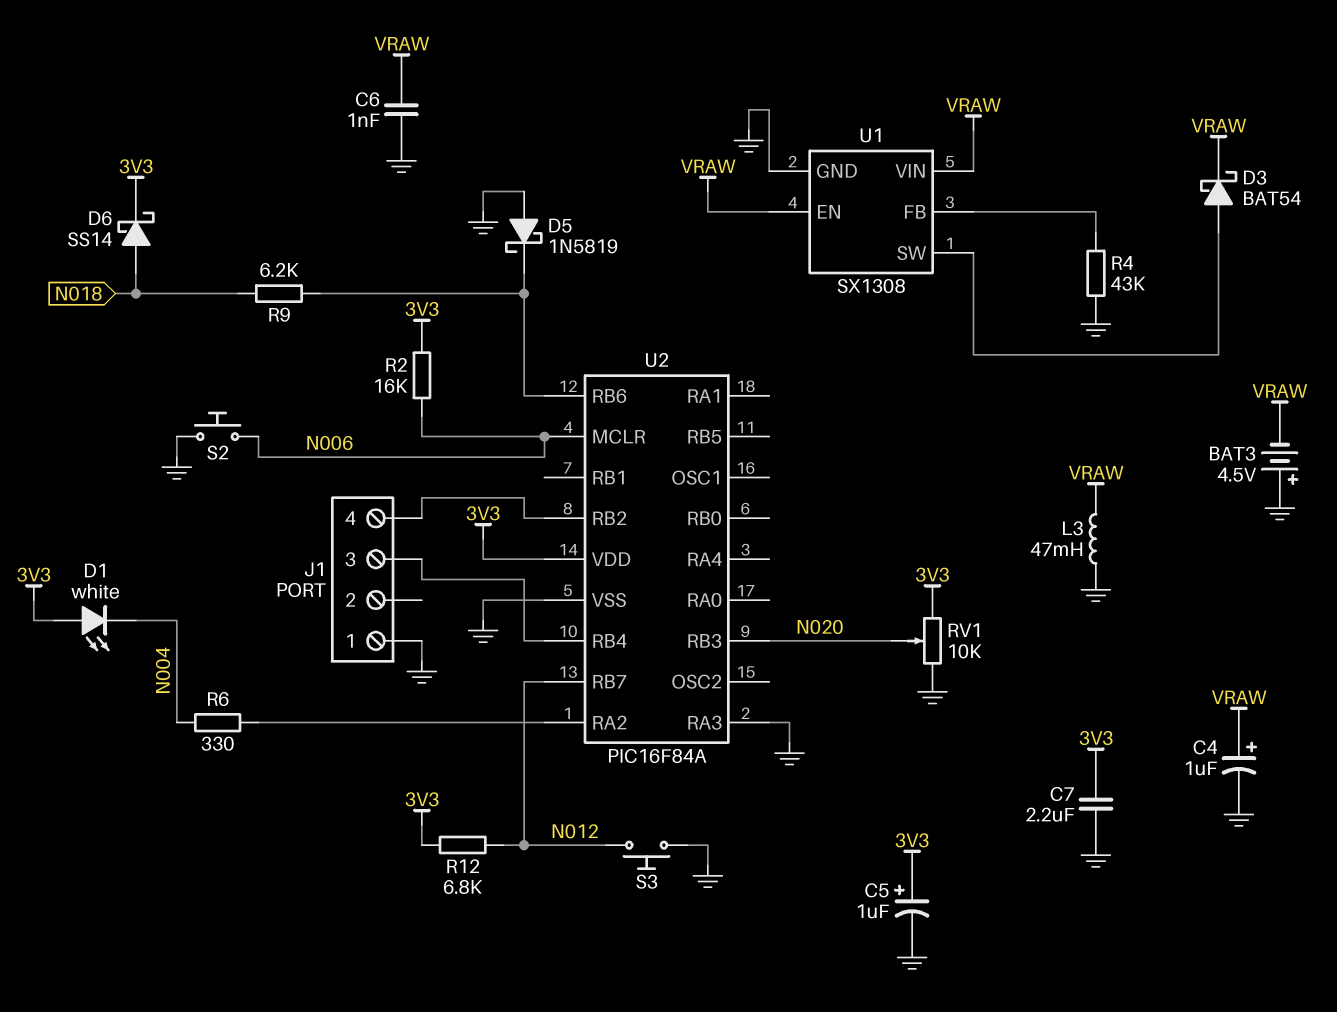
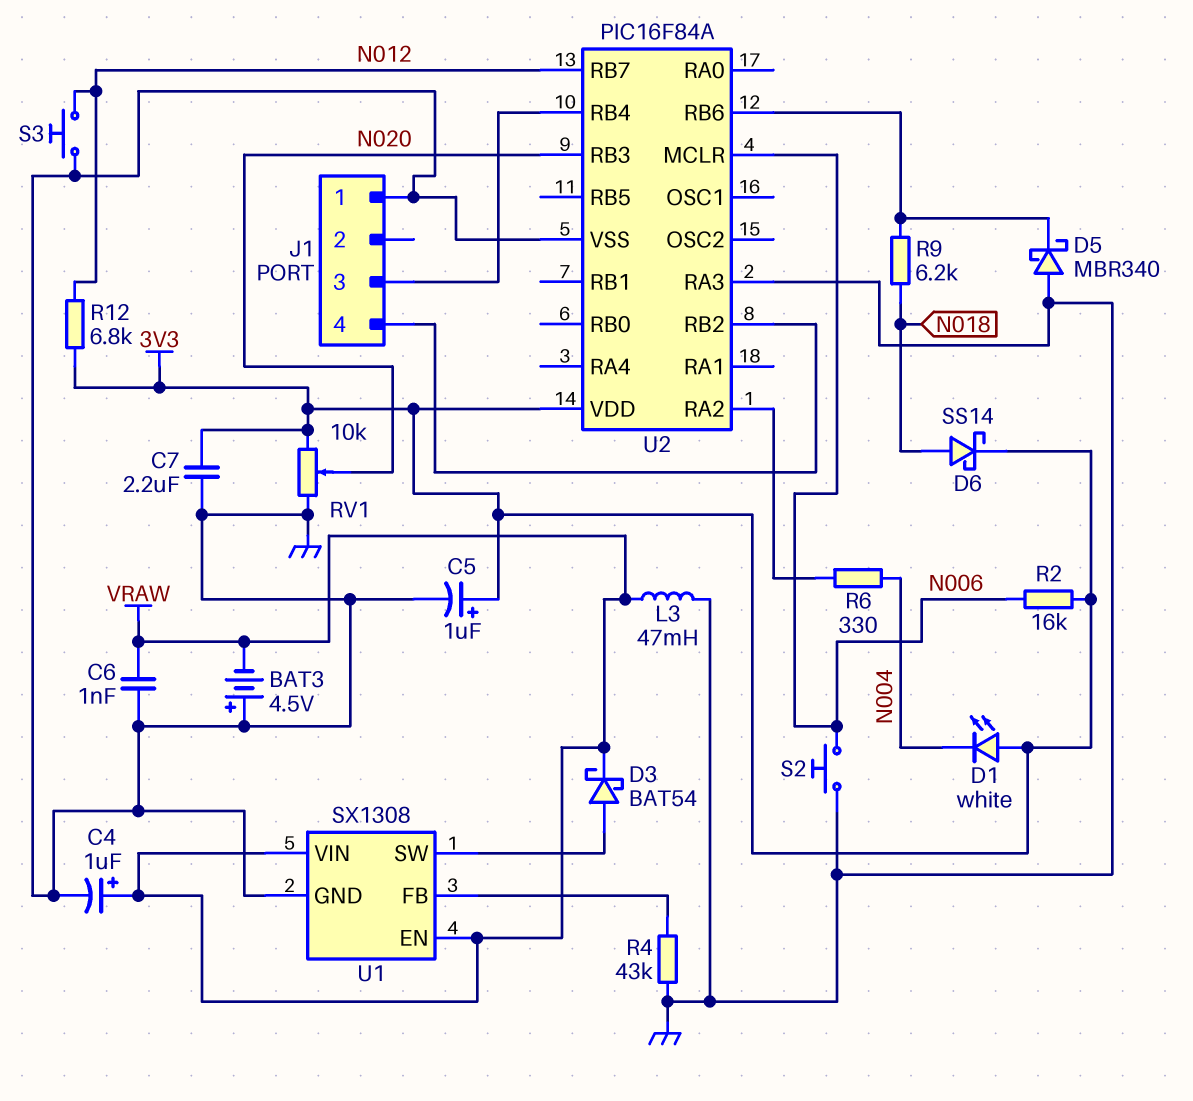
D5: schottky 1N5819 (A GND, K U2/RB6) -> schottky MBR340 (A GND, K U2/RB6)

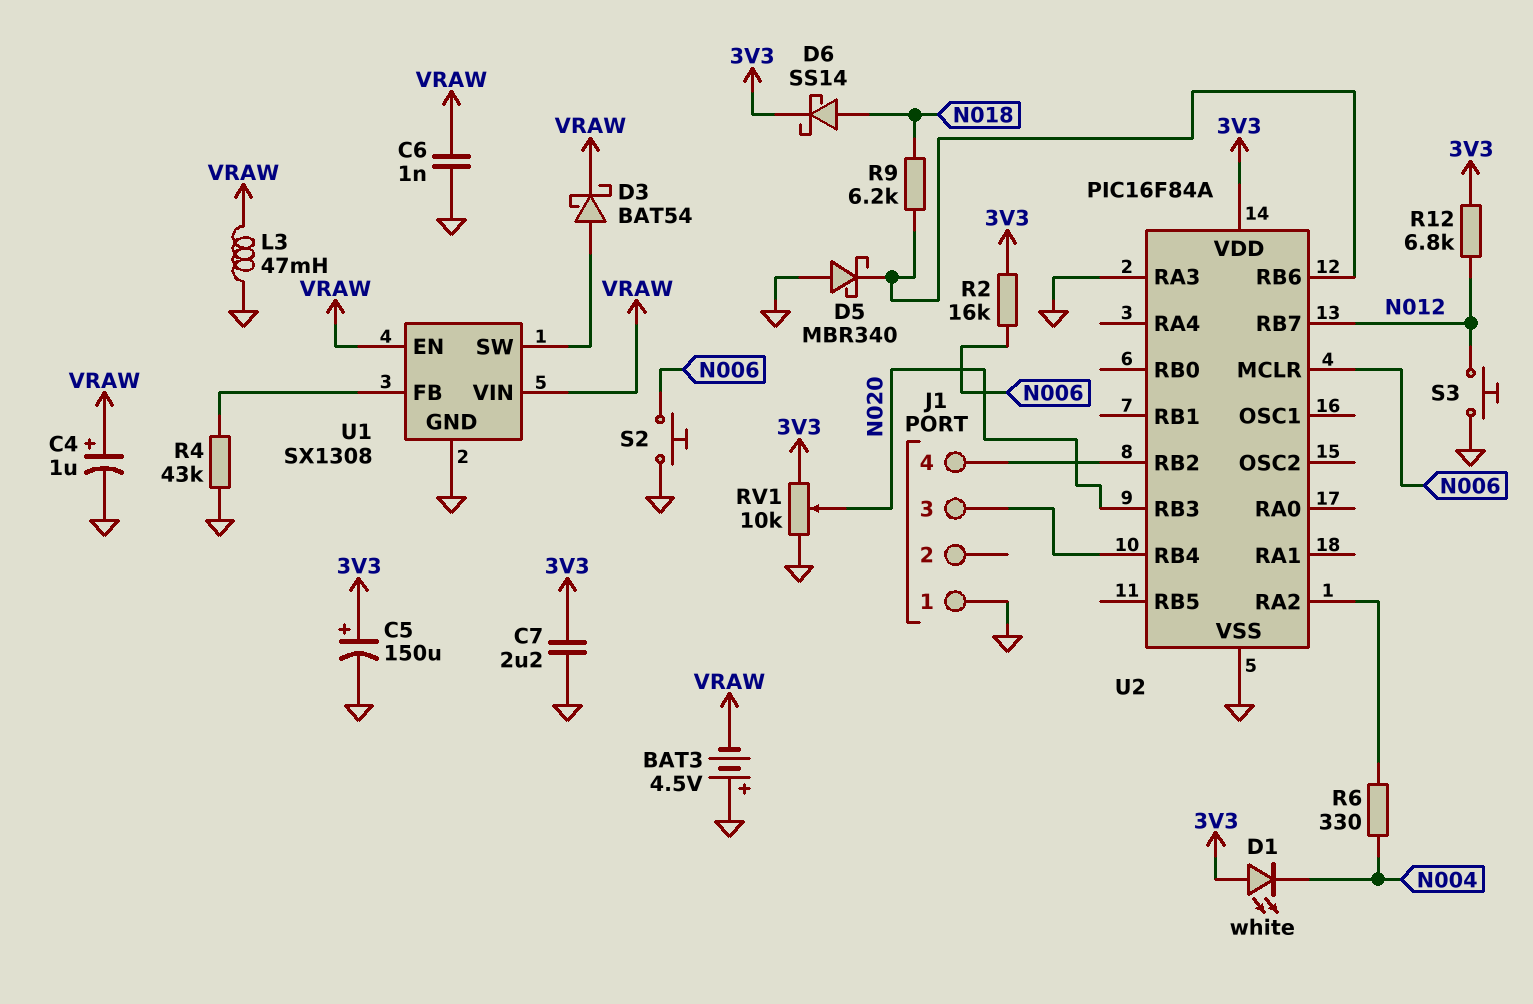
C5: 1uF (plus 3V3, minus GND) -> 150uF (plus 3V3, minus GND)

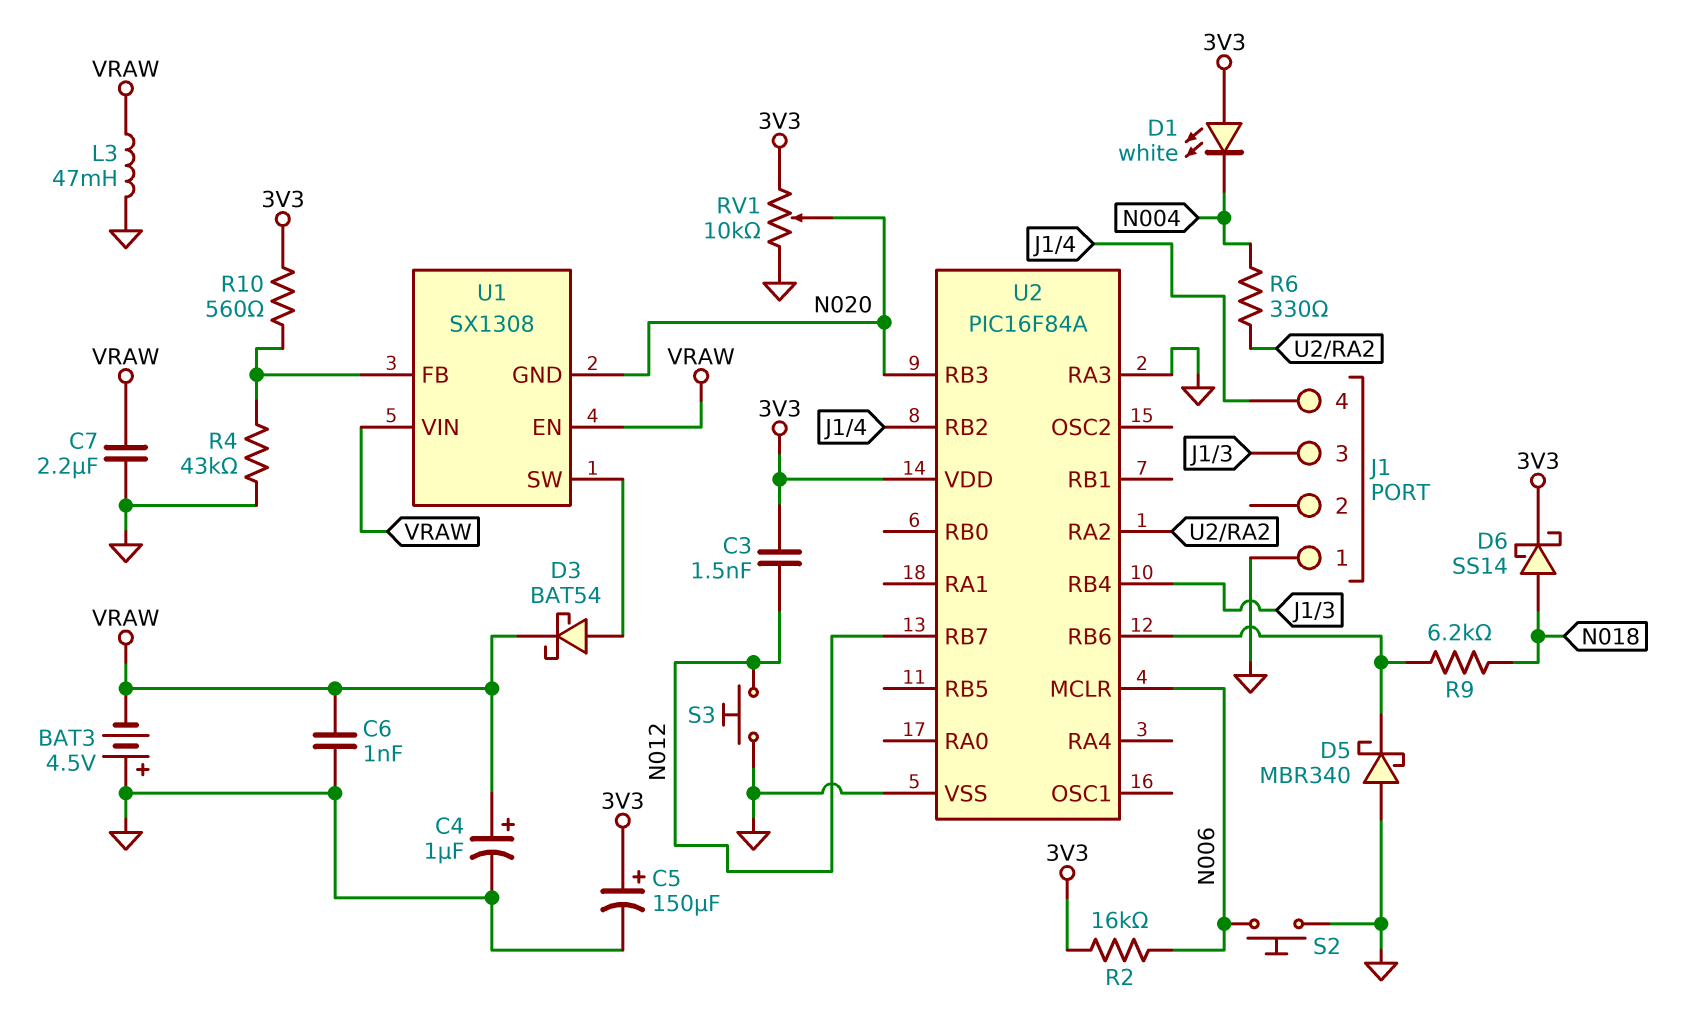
C3: none -> 1.5nF (3V3, N012)
C7: 2.2uF (3V3, GND) -> 2.2uF (GND, VRAW)
R10: none -> 560 (3V3, U1/FB)
R12: 6.8k (3V3, N012) -> none
U1 pin GND: GND -> N020

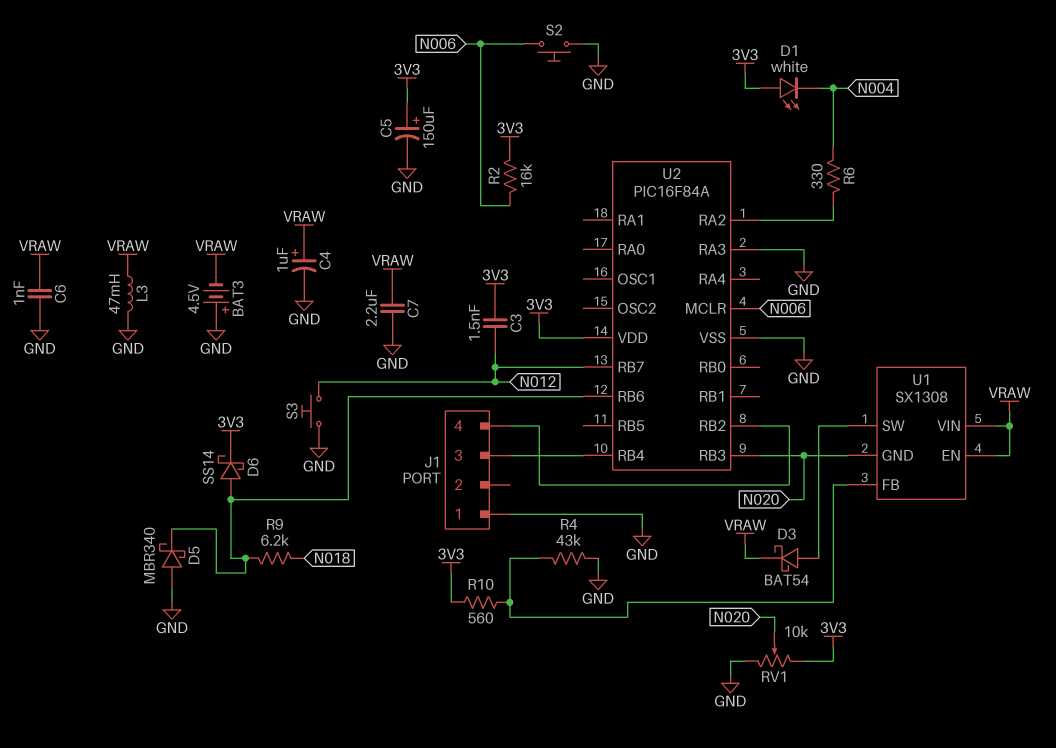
D6: schottky SS14 (A N018, K 3V3) -> schottky SS14 (A U2/RB6, K 3V3)

